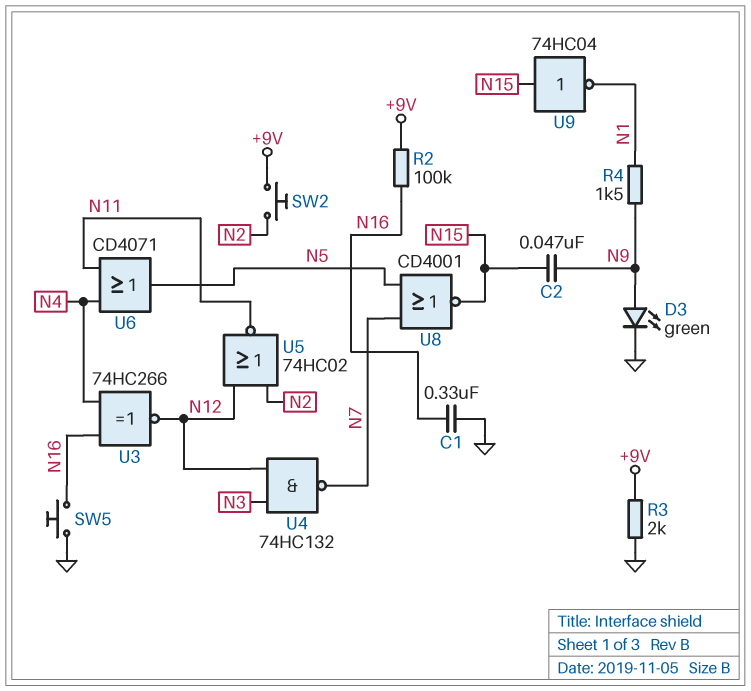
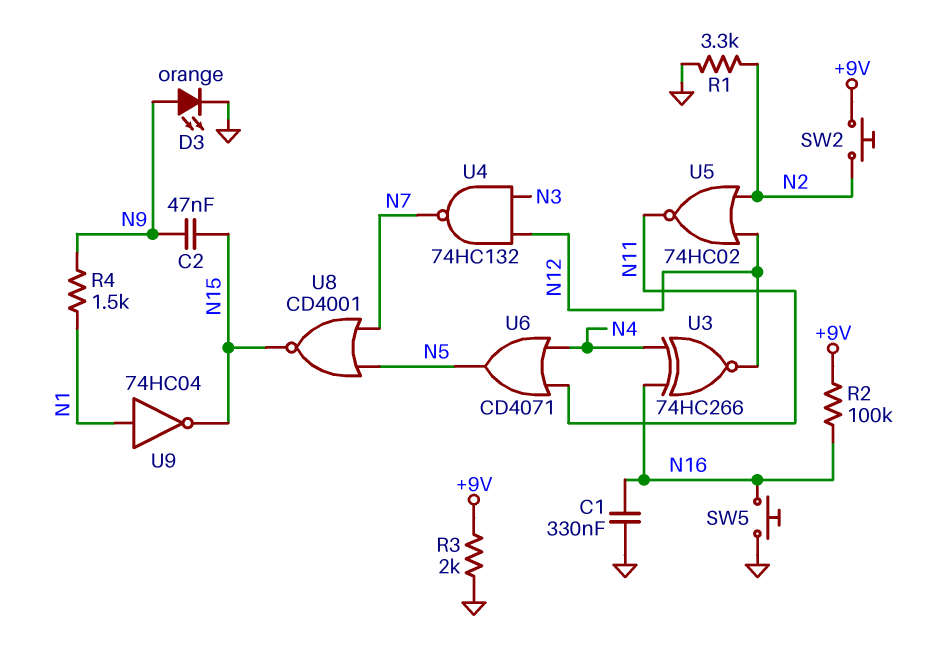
D3: LED green (A N9, K GND) -> LED orange (A N9, K GND)
R1: none -> 3.3k (GND, N2)
U9: NOT 74HC04 (in N15, out N1) -> NOT 74HC04 (in N1, out N15)

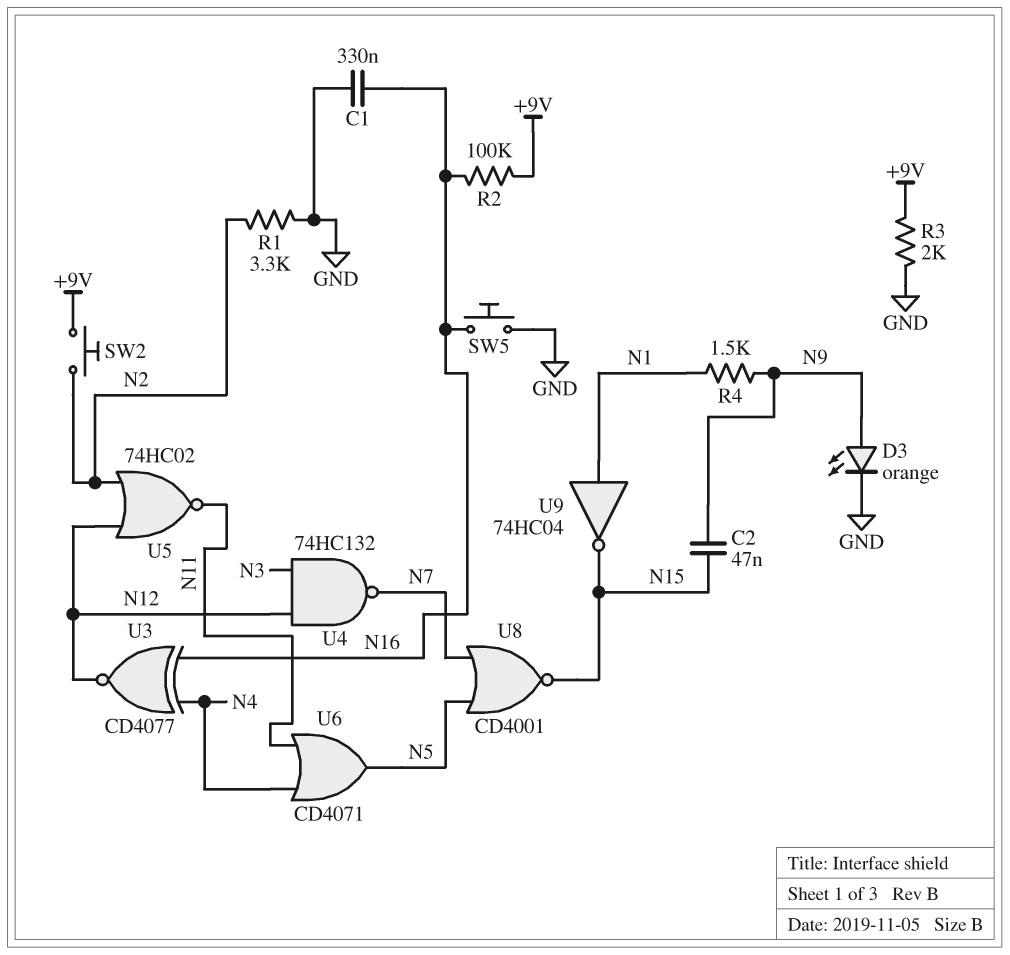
U3: XNOR 74HC266 (in N4, in N16, out N12) -> XNOR CD4077 (in N4, in N16, out N12)

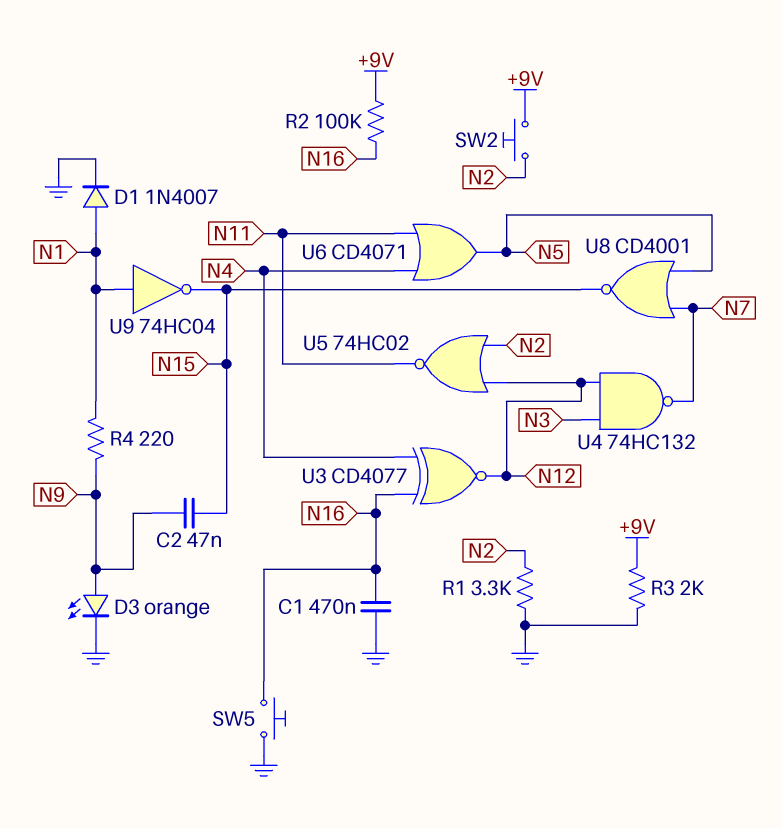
C1: 330nF (GND, N16) -> 470nF (GND, N16)
D1: none -> diode 1N4007 (A N1, K GND)
R4: 1.5k (N1, N9) -> 220 (N1, N9)

